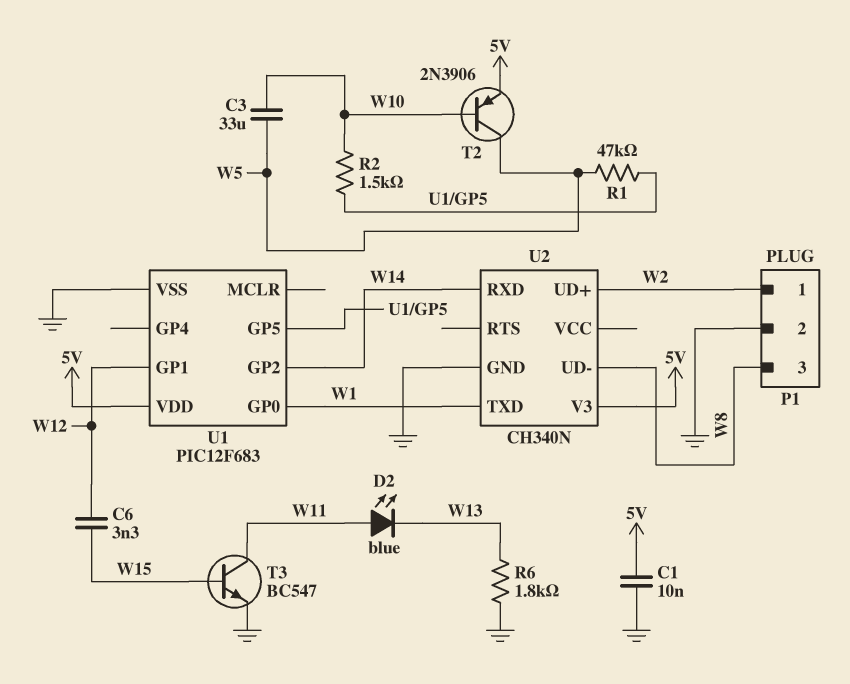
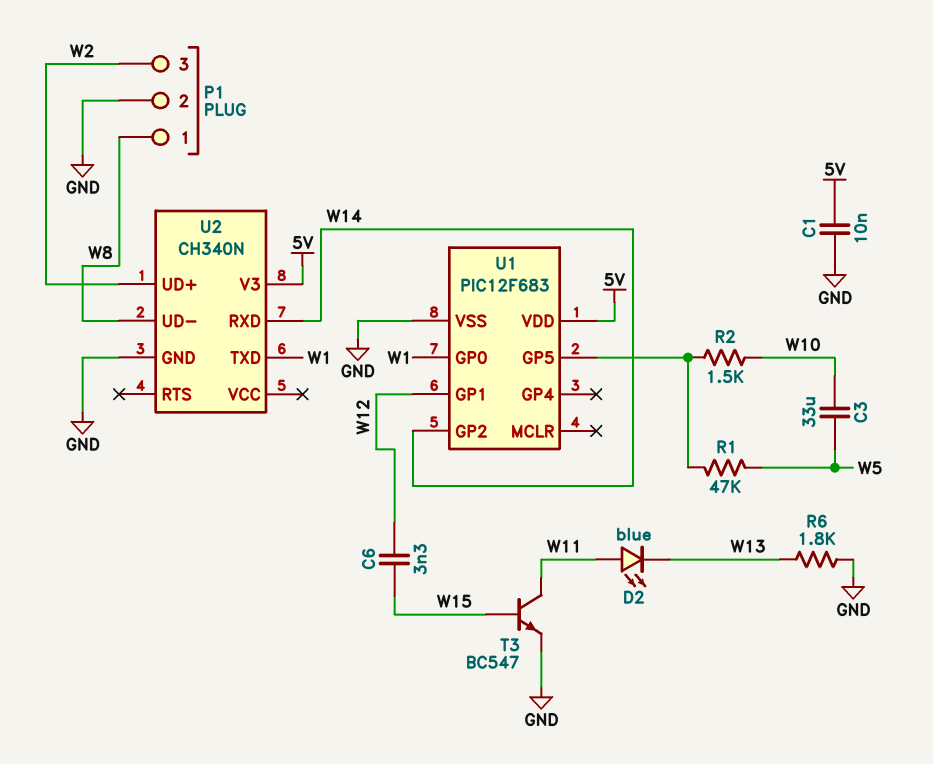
P1 pin 1: W2 -> W8
P1 pin 3: W8 -> W2
T2: PNP 2N3906 (B W10, C W5, E 5V) -> none

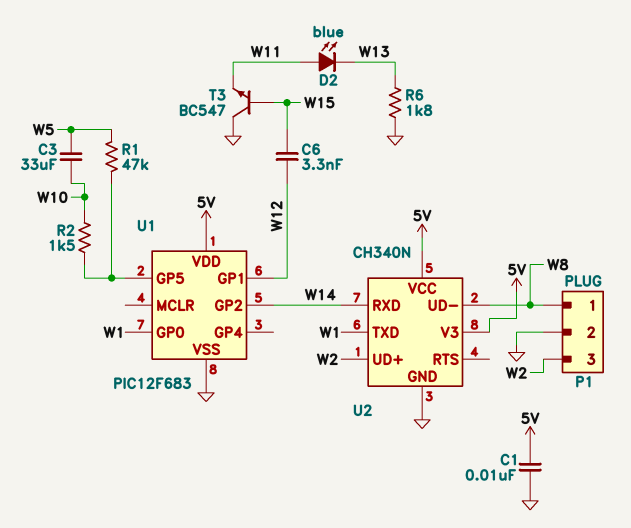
T3: NPN BC547 (B W15, C W11, E GND) -> NPN BC547 (B W15, C GND, E W11)
U2 pin VCC: none -> 5V

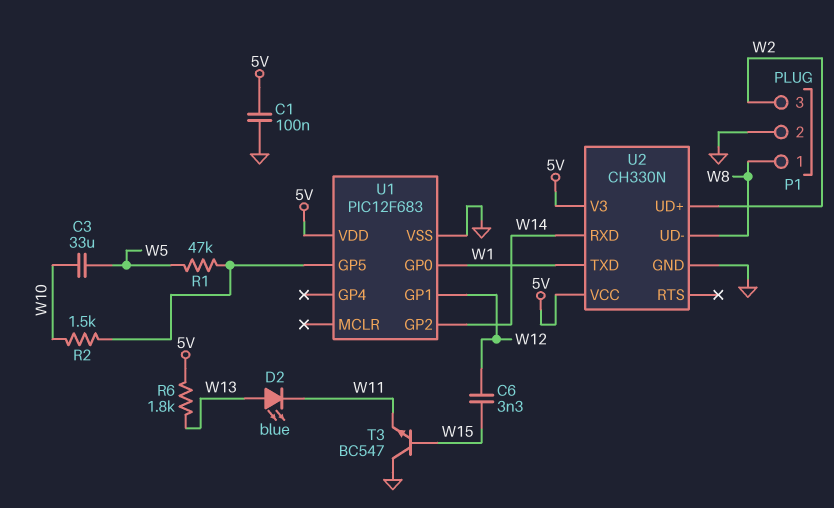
C1: 10nF (5V, GND) -> 100nF (5V, GND)
D2: LED blue (A W11, K W13) -> LED blue (A W13, K W11)
R6: 1.8k (GND, W13) -> 1.8k (5V, W13)
U2: CH340N -> CH330N

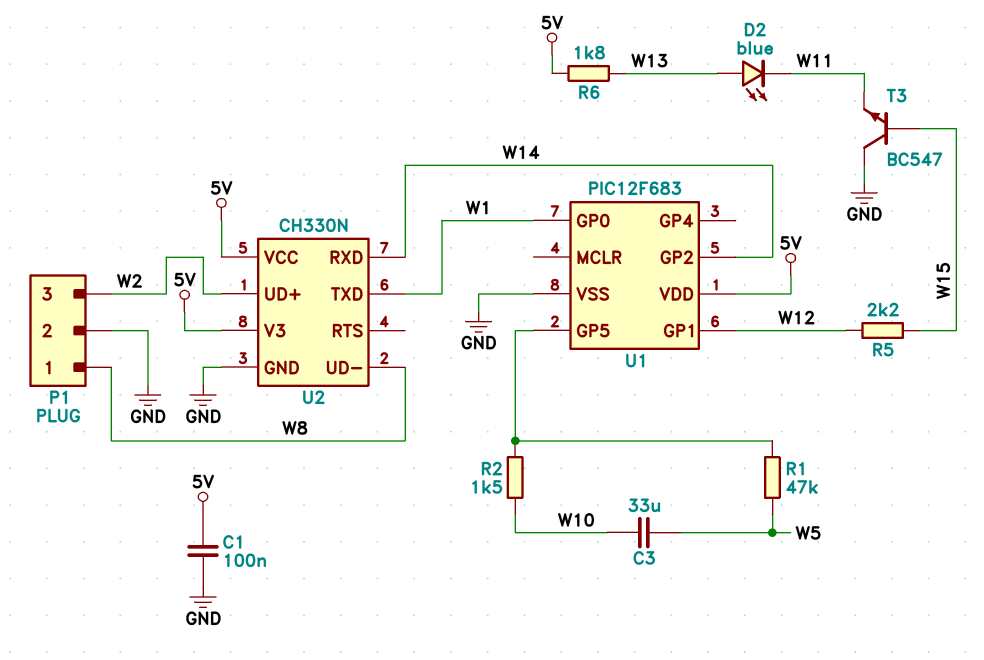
C6: 3.3nF (W12, W15) -> none
R5: none -> 2.2k (W12, W15)

